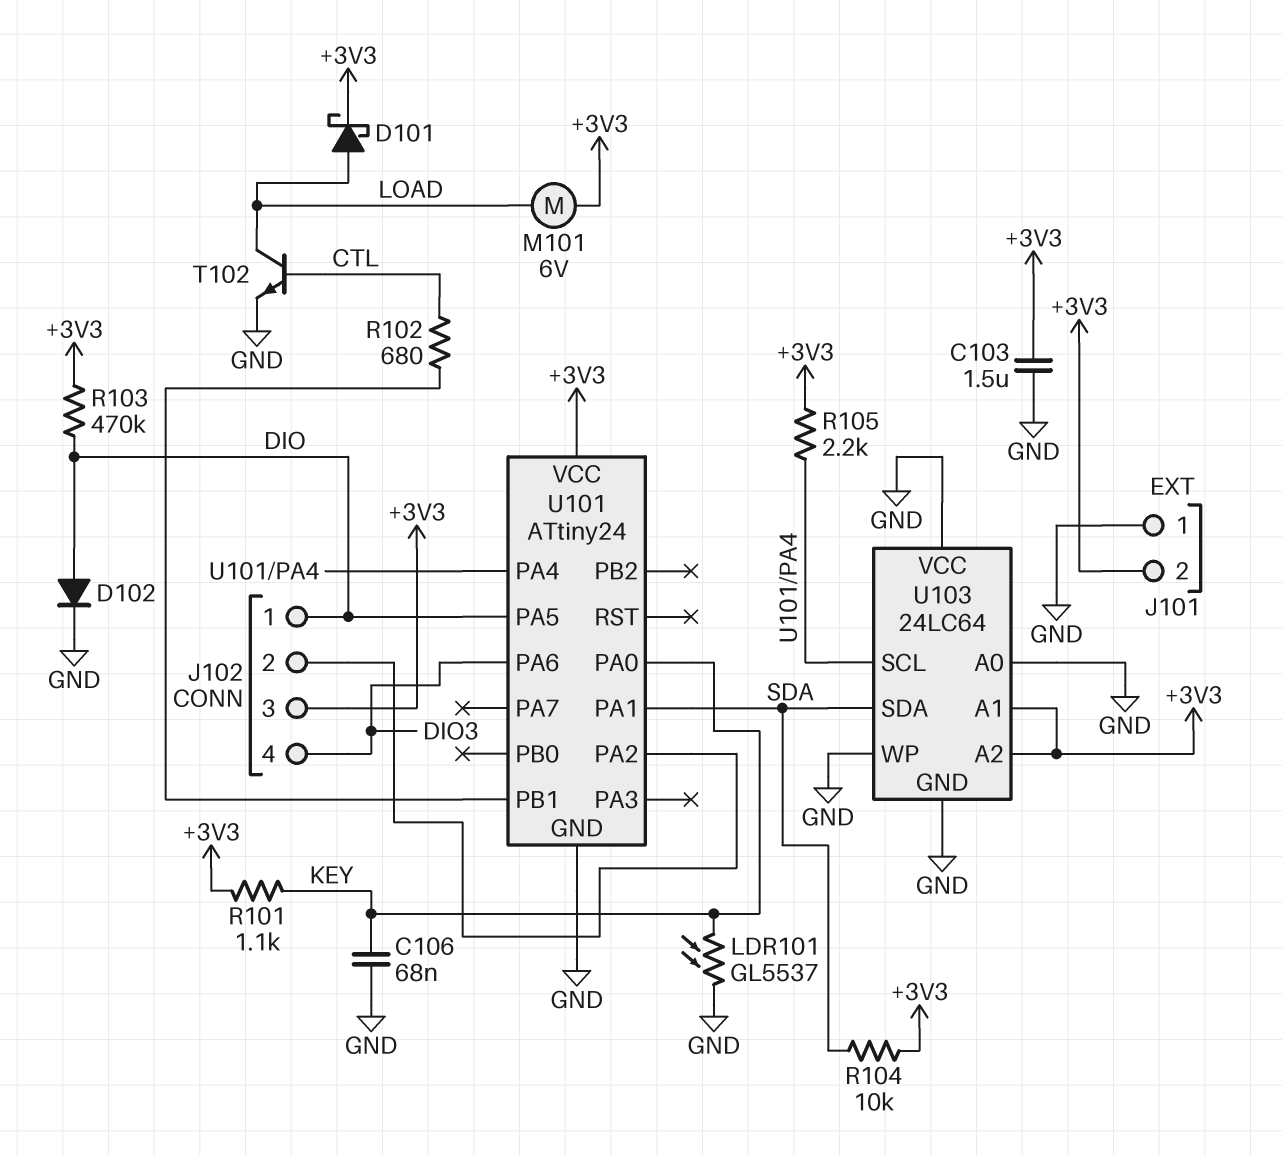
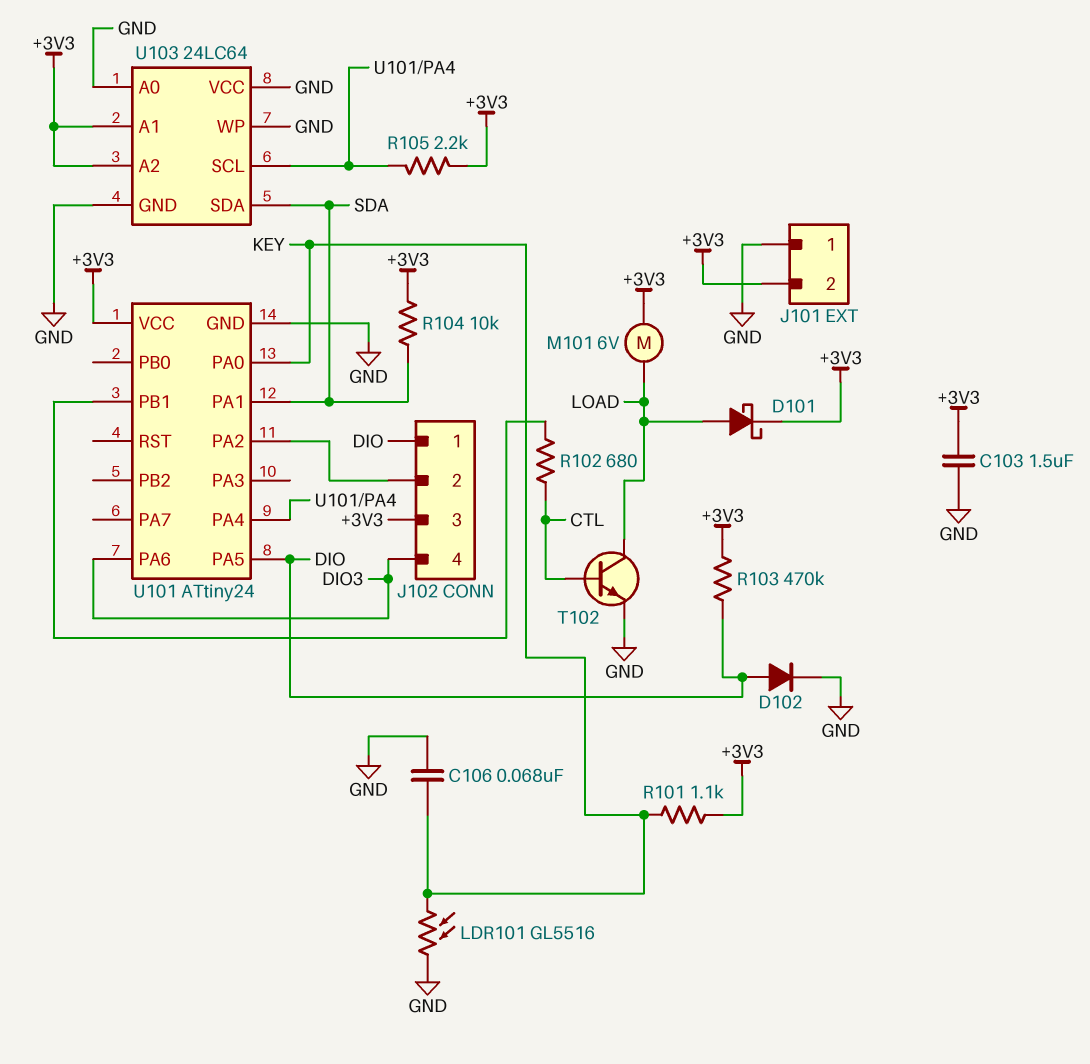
LDR101: GL5537 (GND, KEY) -> GL5516 (GND, KEY)

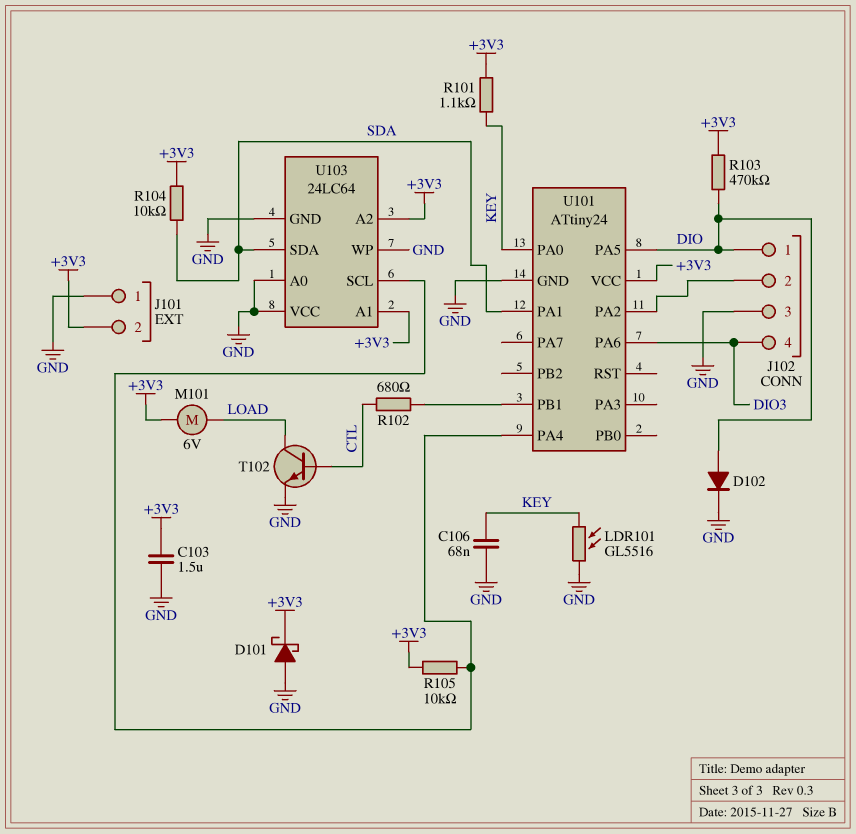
D101: schottky (A LOAD, K +3V3) -> schottky (A GND, K +3V3)
J102 pin 3: +3V3 -> GND
R105: 2.2k (+3V3, U101/PA4) -> 10k (+3V3, U101/PA4)

